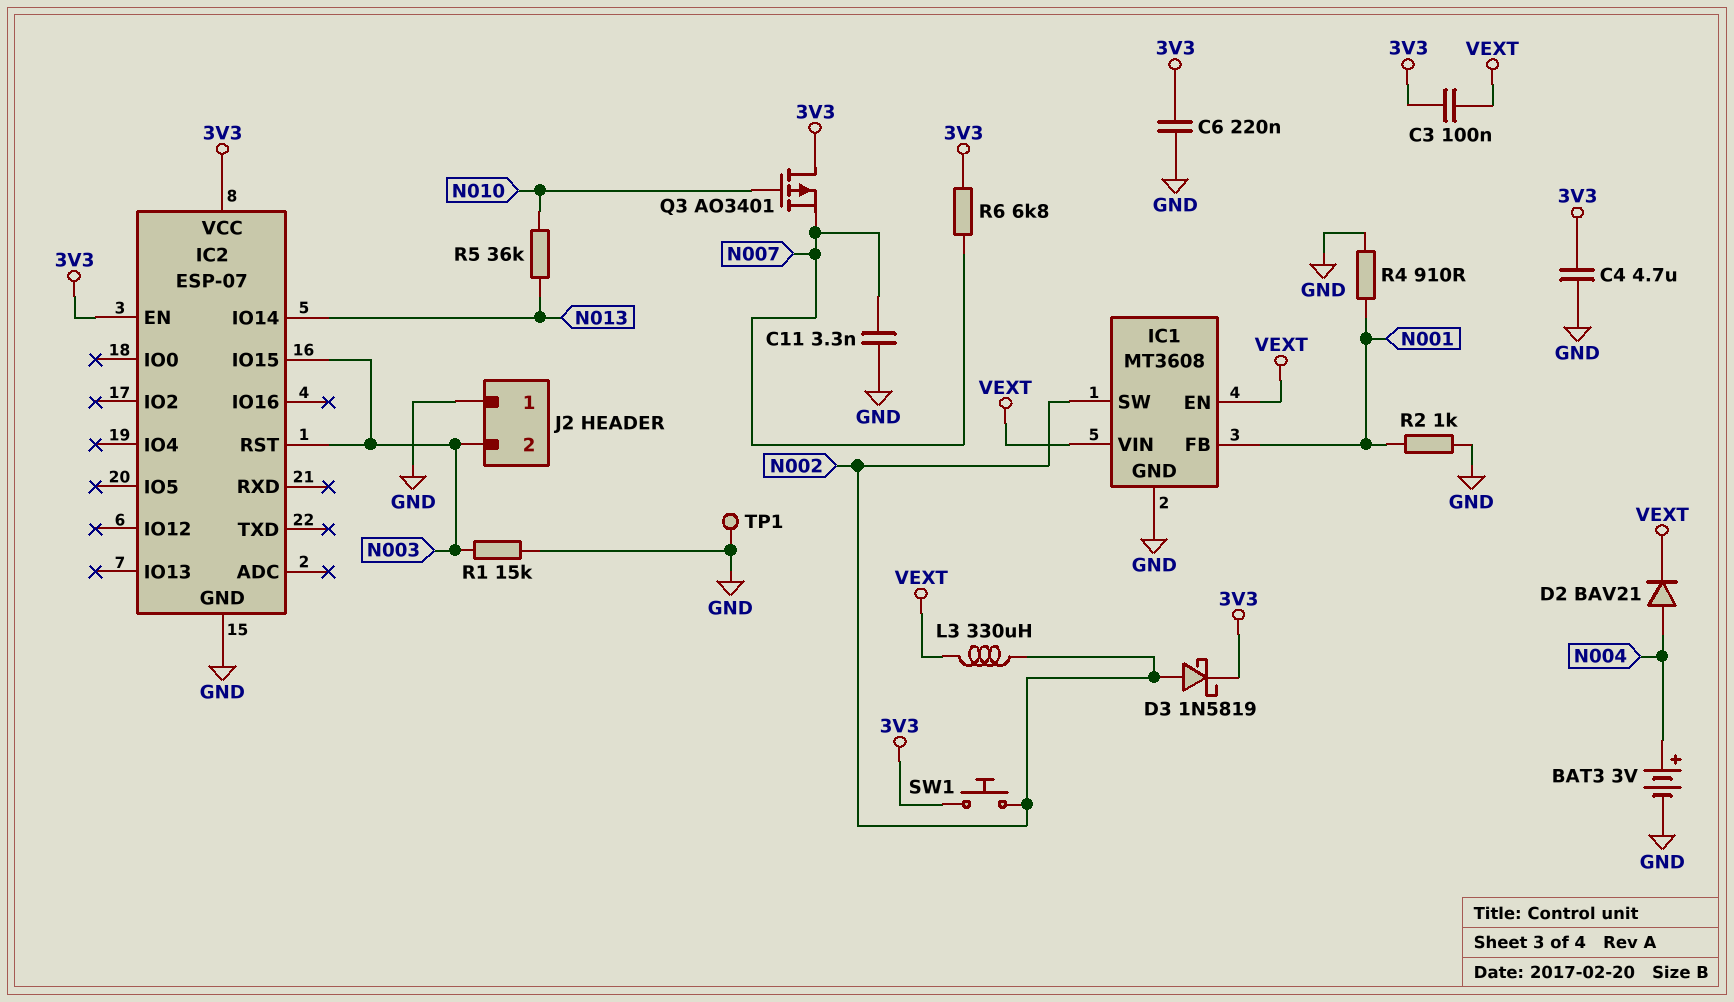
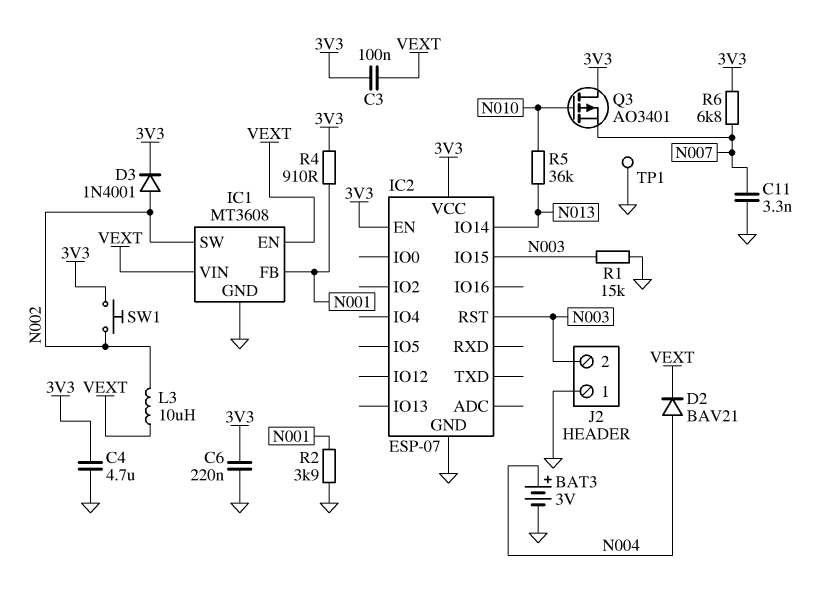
D3: schottky 1N5819 (A N002, K 3V3) -> diode 1N4001 (A N002, K 3V3)
L3: 330uH (N002, VEXT) -> 10uH (N002, VEXT)
R2: 1k (GND, N001) -> 3.9k (GND, N001)
R4: 910 (GND, N001) -> 910 (3V3, N001)

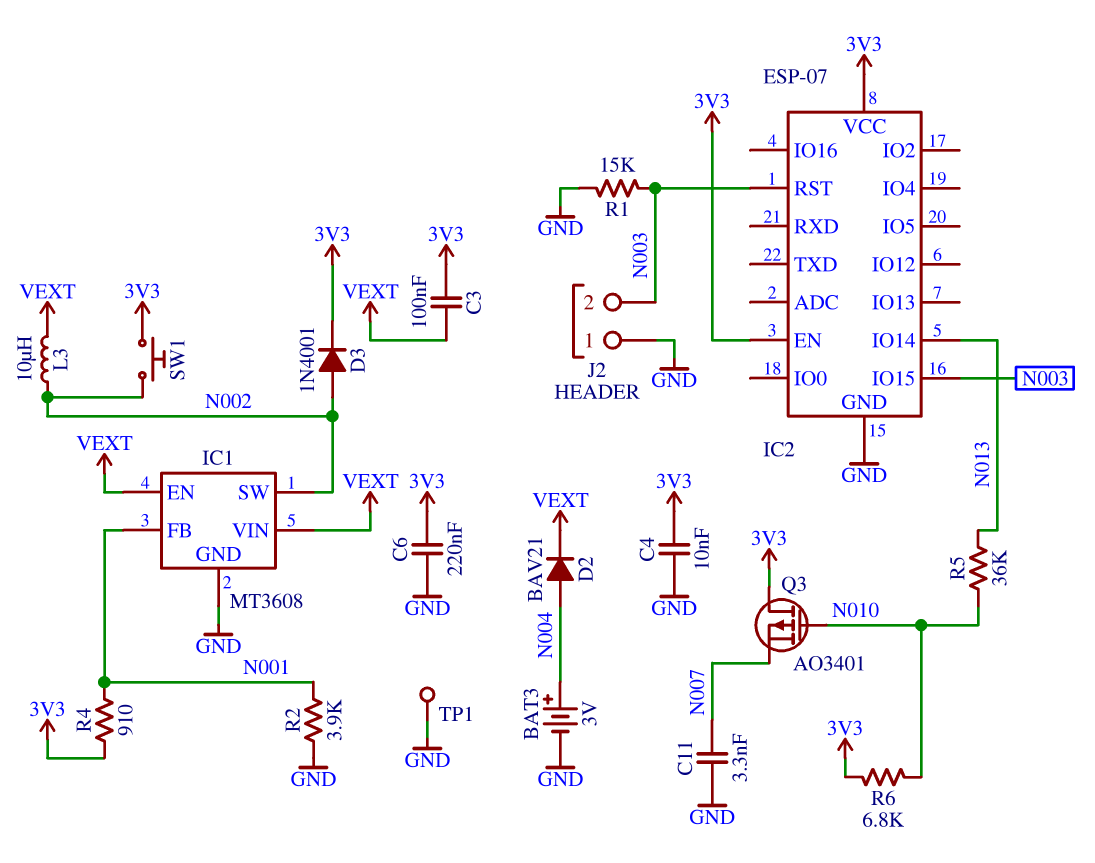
C4: 4.7uF (3V3, GND) -> 10nF (3V3, GND)
R6: 6.8k (3V3, N007) -> 6.8k (3V3, N010)

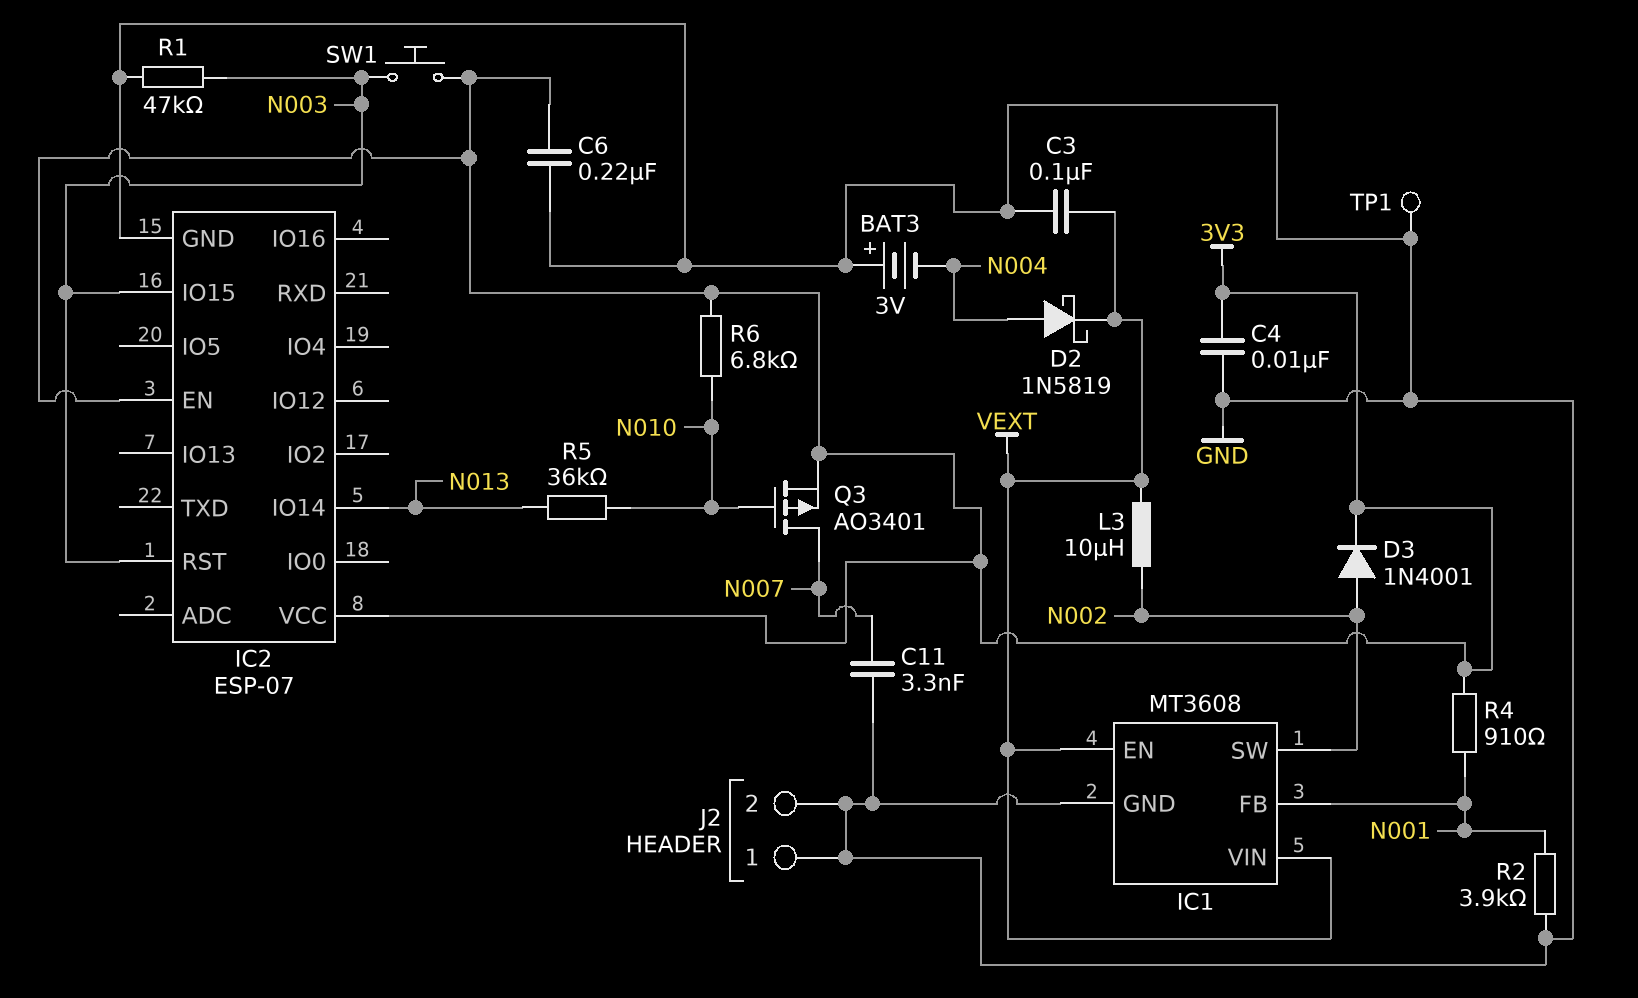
BAT3: 3V (plus N004, minus GND) -> 3V (plus GND, minus N004)
C3: 100nF (3V3, VEXT) -> 100nF (GND, VEXT)
D2: diode BAV21 (A N004, K VEXT) -> schottky 1N5819 (A N004, K VEXT)
J2 pin 2: N003 -> GND
Q3: PMOS AO3401 (G N010, D 3V3, S N007) -> PMOS AO3401 (G N010, D N007, S 3V3)
R1: 15k (GND, N003) -> 47k (GND, N003)
SW1: button (3V3, N002) -> button (3V3, N003)

